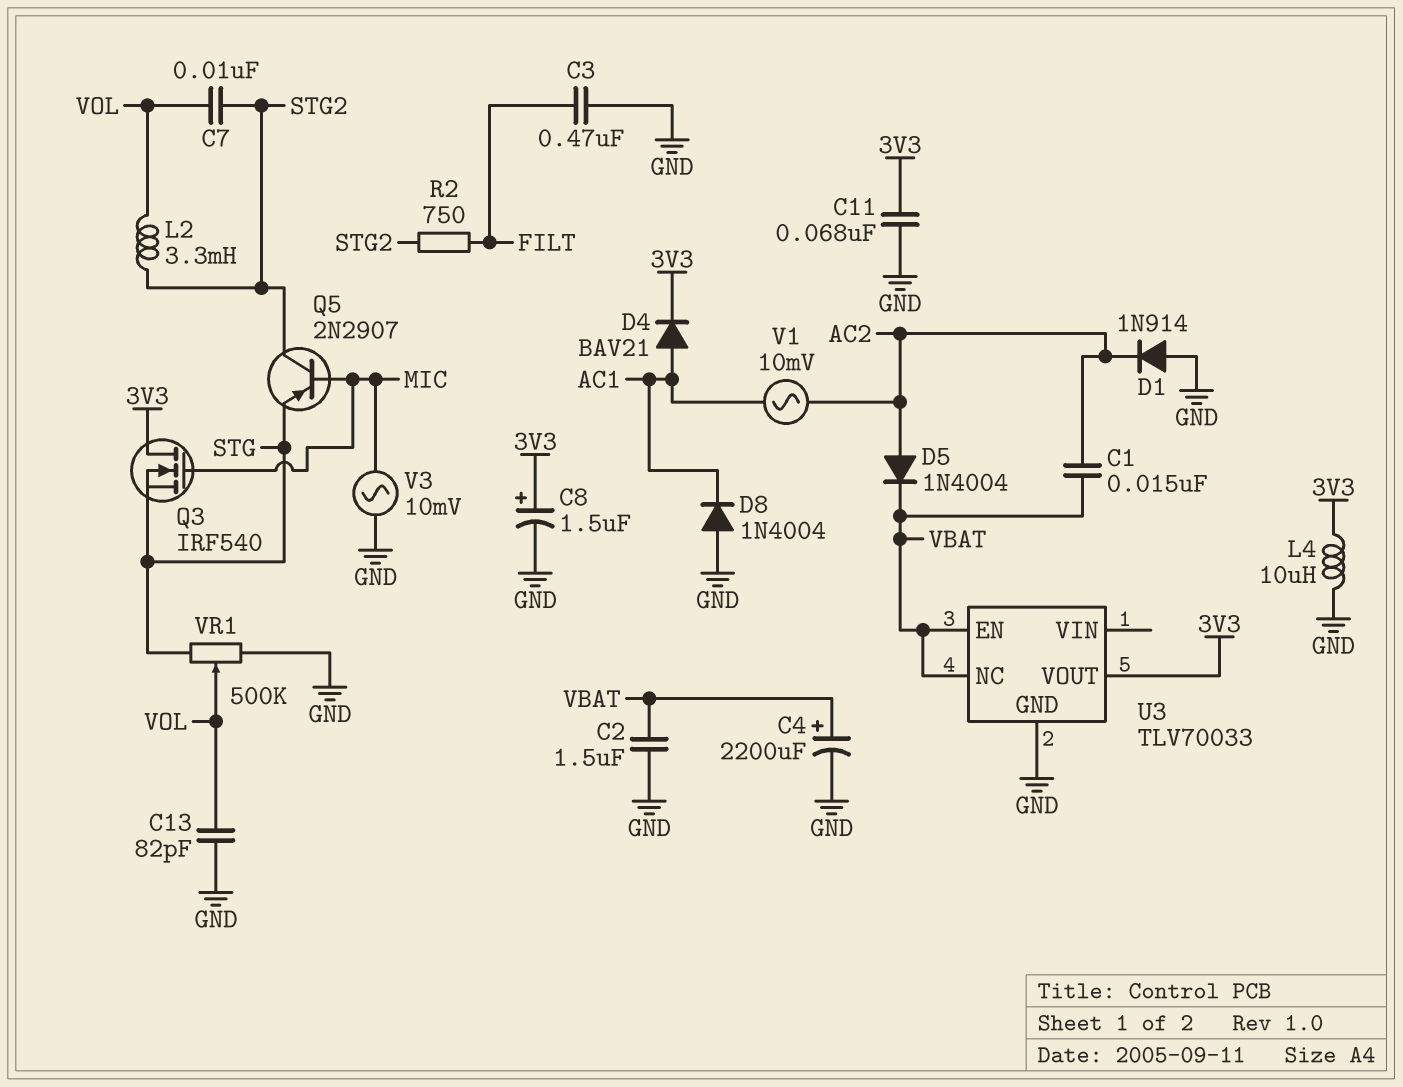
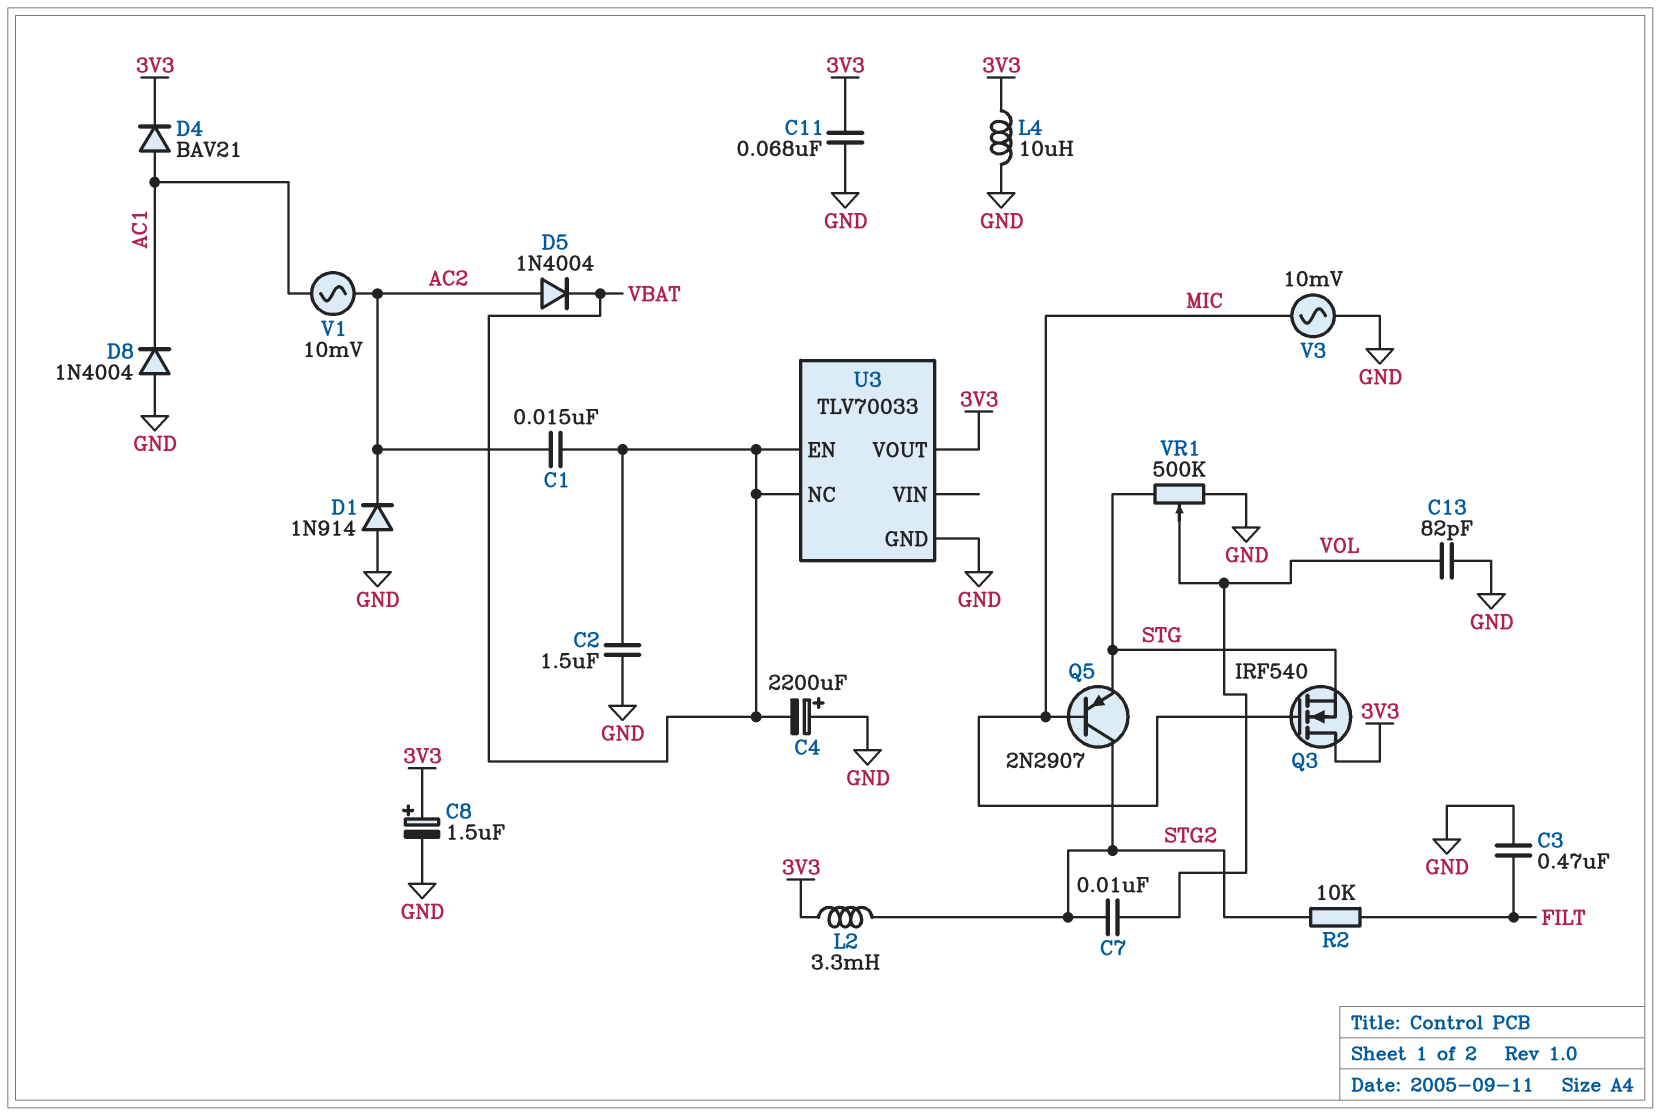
C4: 2200uF (plus VBAT, minus GND) -> 2200uF (plus GND, minus VBAT)
L2: 3.3mH (STG2, VOL) -> 3.3mH (3V3, STG2)
R2: 750 (FILT, STG2) -> 10k (FILT, STG2)

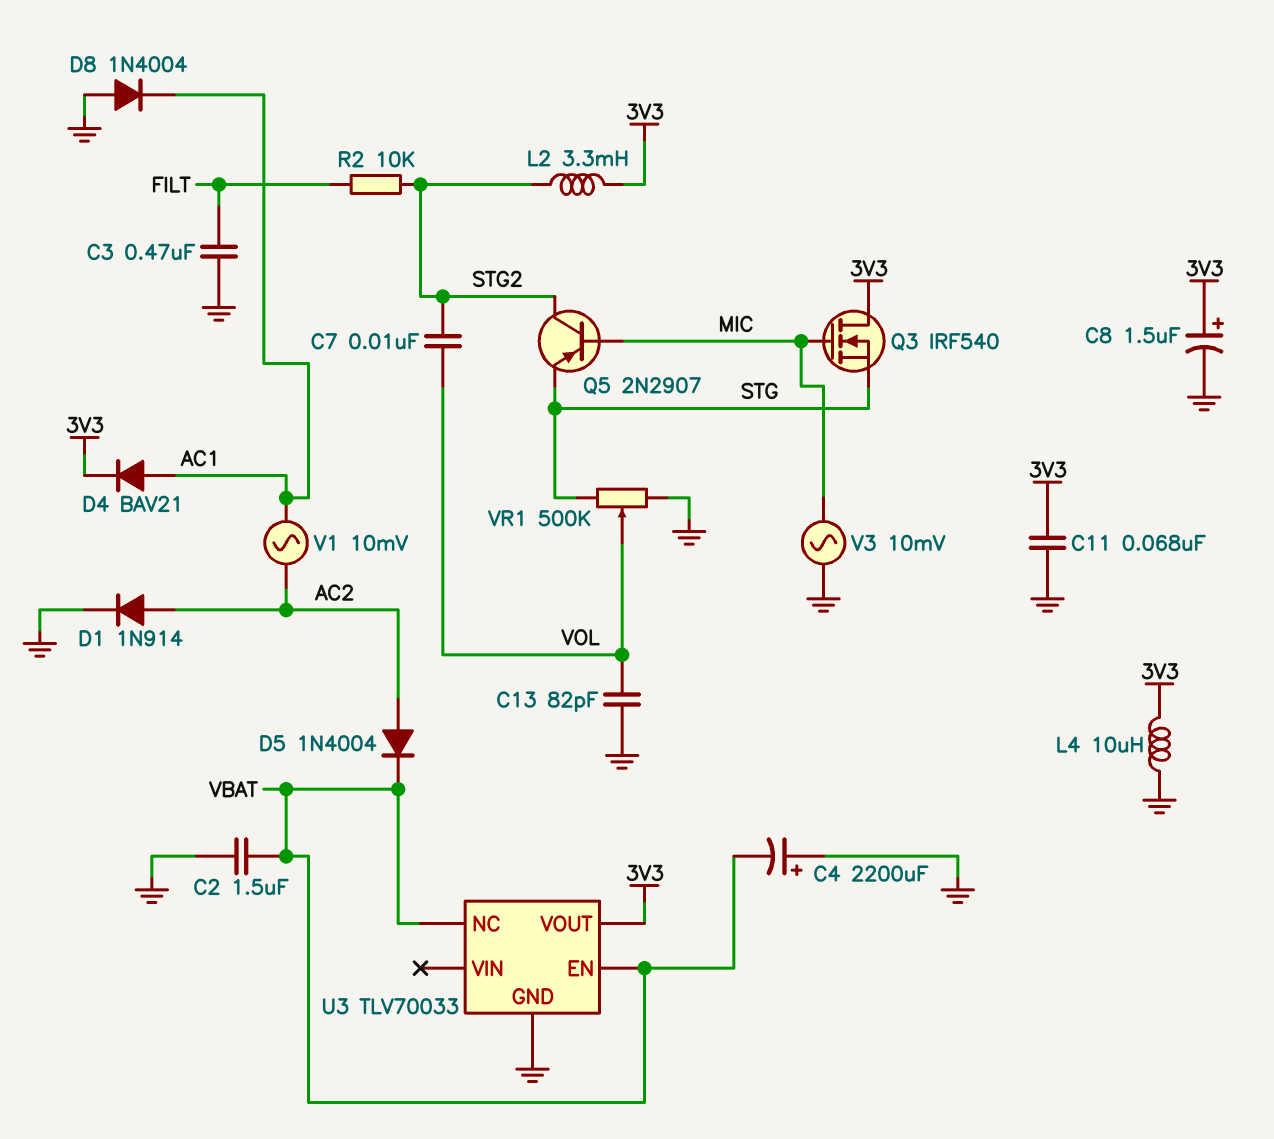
C1: 15nF (AC2, VBAT) -> none
D1: diode 1N914 (A GND, K AC2) -> diode 1N914 (A AC2, K GND)

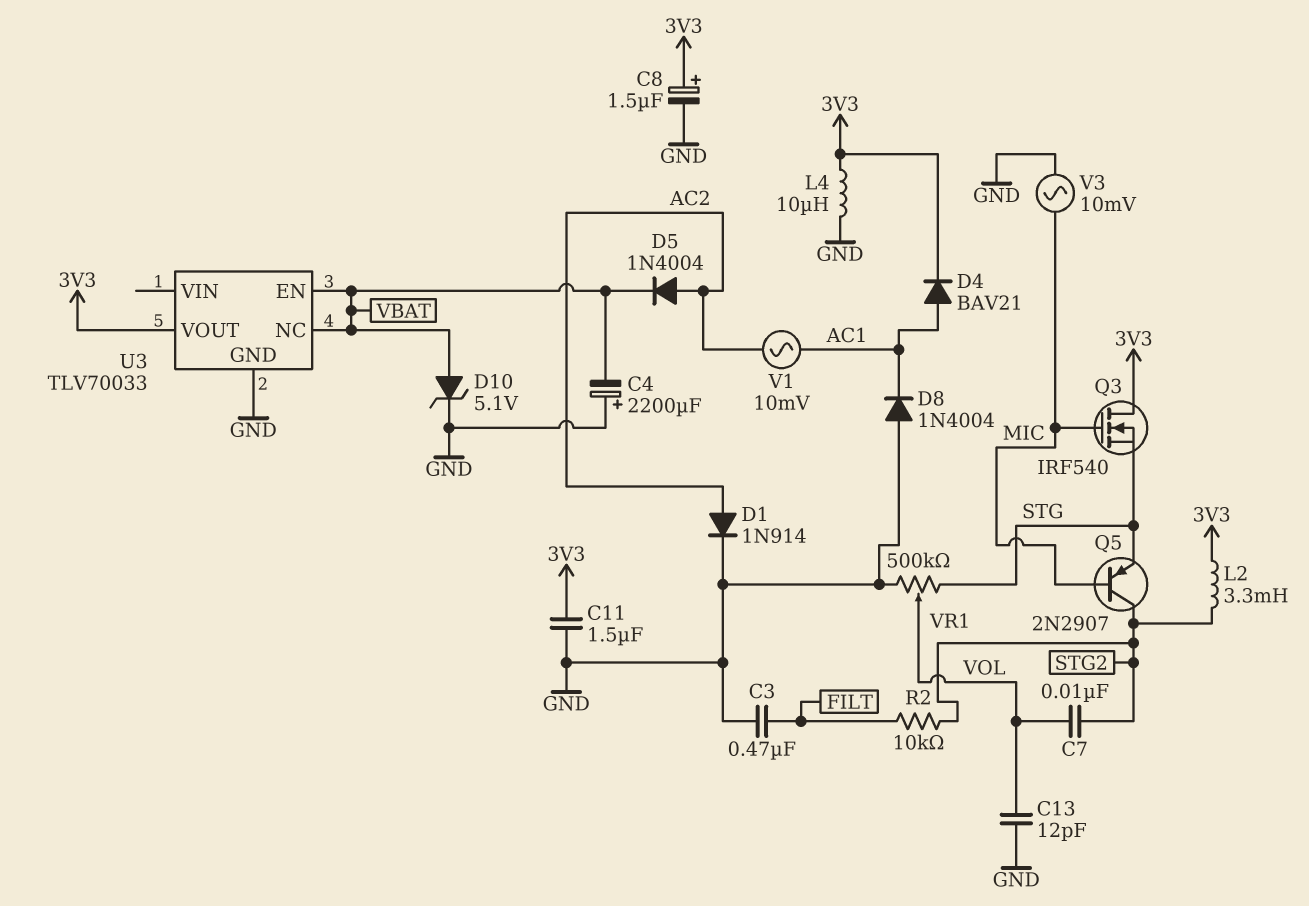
C2: 1.5uF (GND, VBAT) -> none
C11: 68nF (3V3, GND) -> 1.5uF (3V3, GND)
C13: 82pF (GND, VOL) -> 12pF (GND, VOL)
D10: none -> zener 5.1V (A VBAT, K GND)

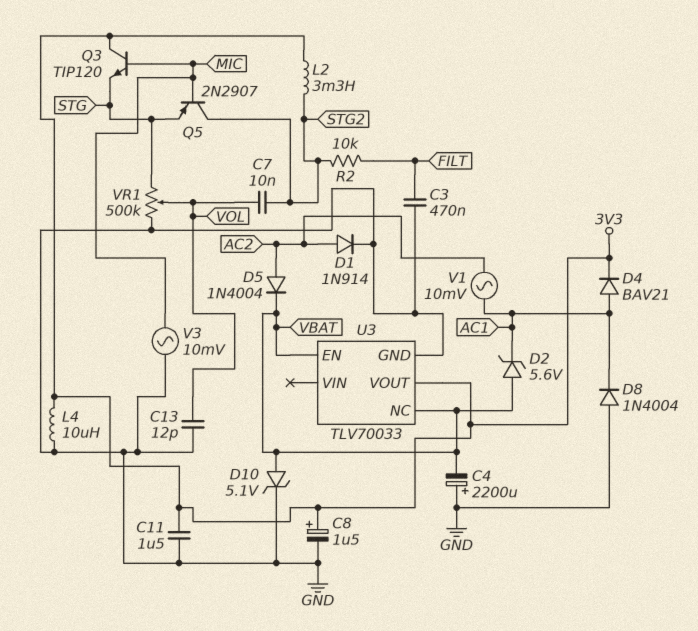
D2: none -> zener 5.6V (A VBAT, K AC1)
Q3: NMOS IRF540 (G MIC, D 3V3, S STG) -> NPN TIP120 (B MIC, C 3V3, E STG)

